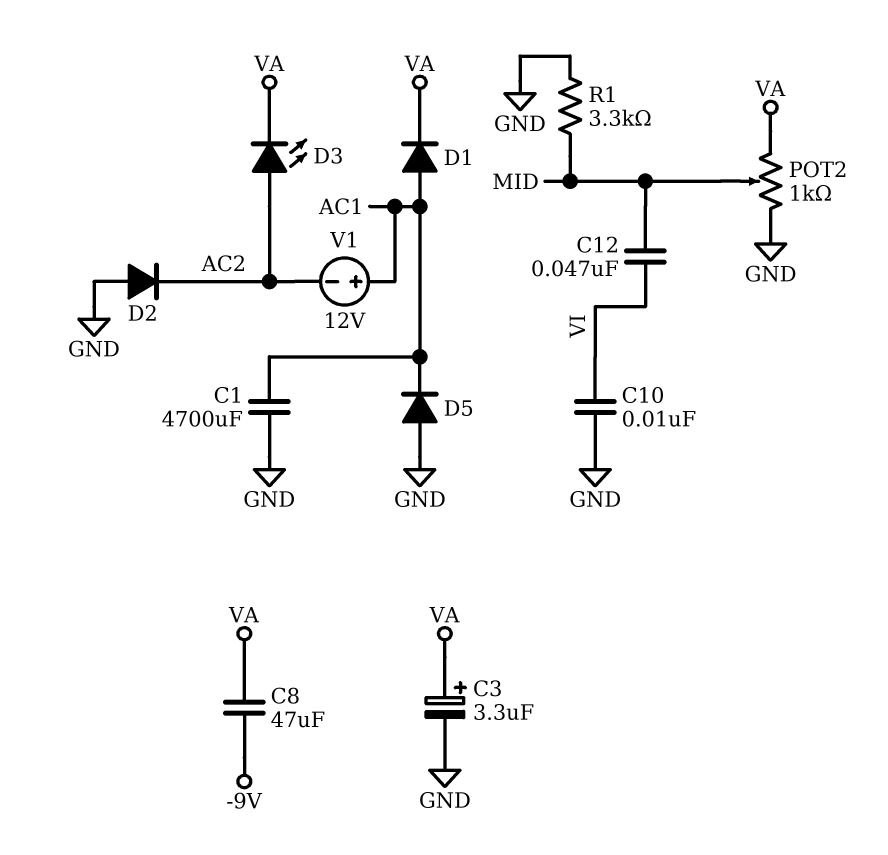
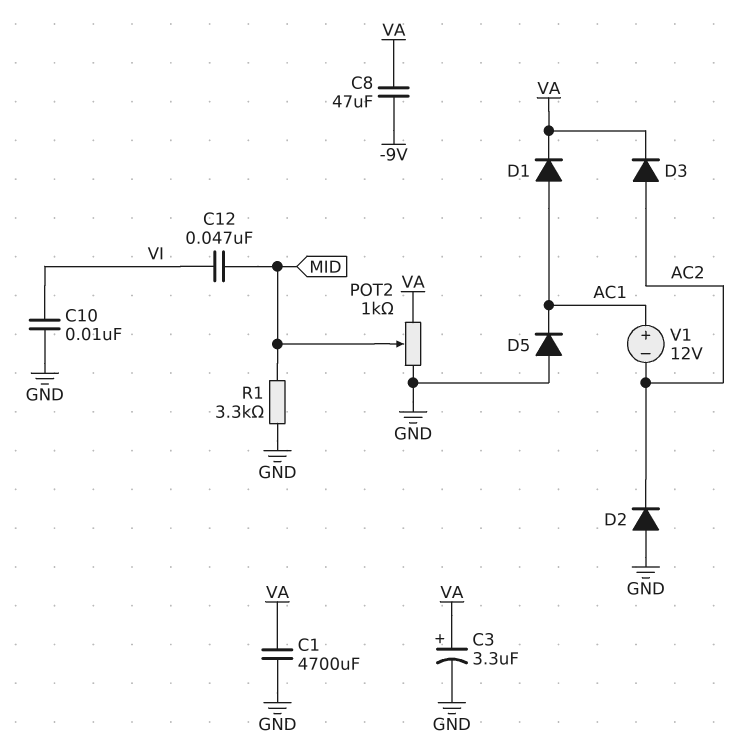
C1: 4700uF (AC1, GND) -> 4700uF (GND, VA)
D3: LED (A AC2, K VA) -> diode (A AC2, K VA)

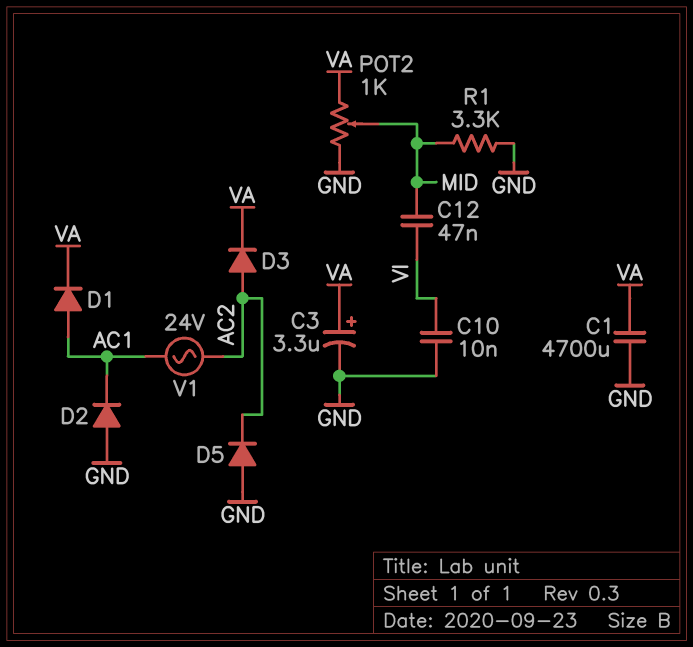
C8: 47uF (-9V, VA) -> none
D2: diode (A GND, K AC2) -> diode (A GND, K AC1)
D5: diode (A GND, K AC1) -> diode (A GND, K AC2)
V1: 12V (plus AC1, minus AC2) -> AC 24V (AC1, AC2)

